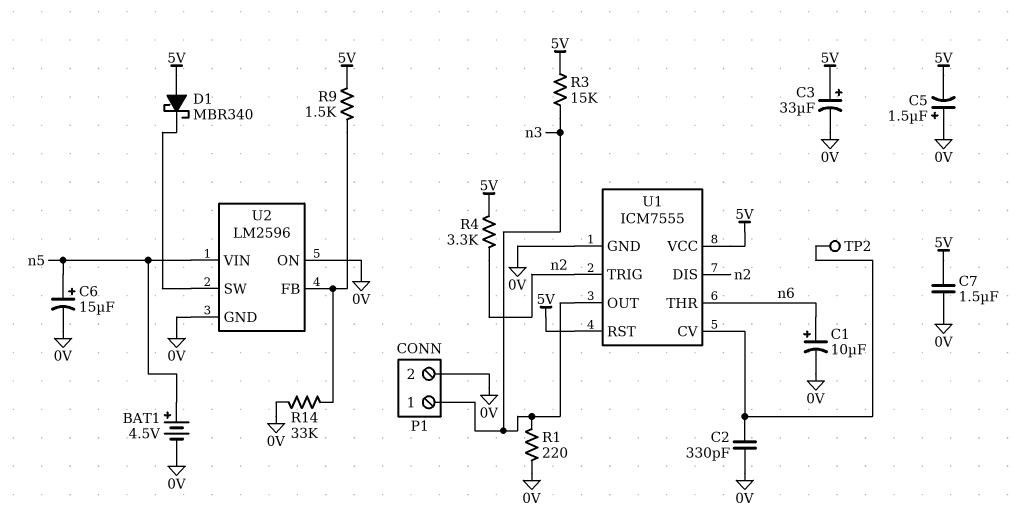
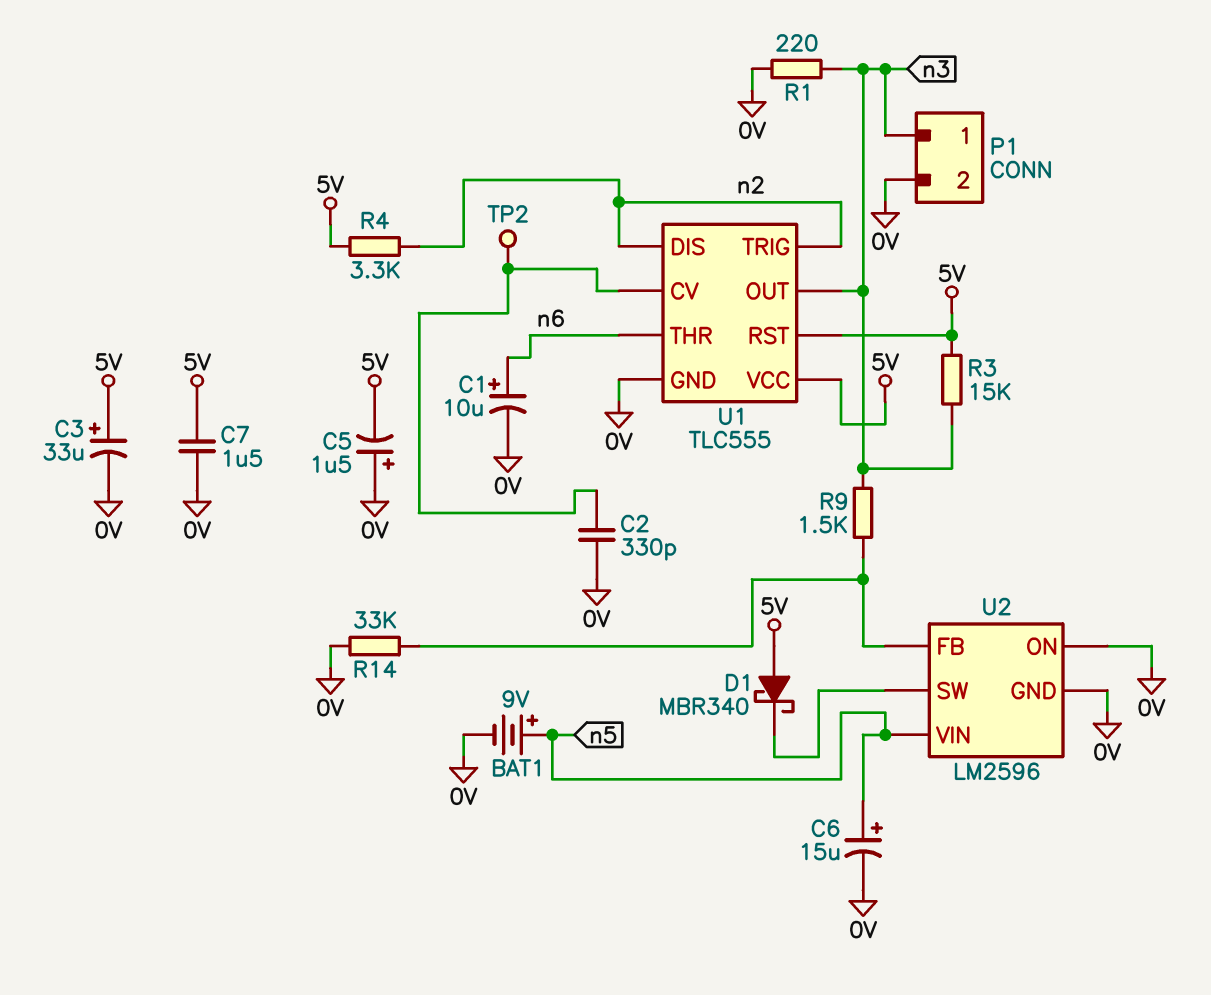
BAT1: 4.5V (plus n5, minus 0V) -> 9V (plus n5, minus 0V)
R9: 1.5k (5V, U2/FB) -> 1.5k (U2/FB, n3)
U1: ICM7555 -> TLC555

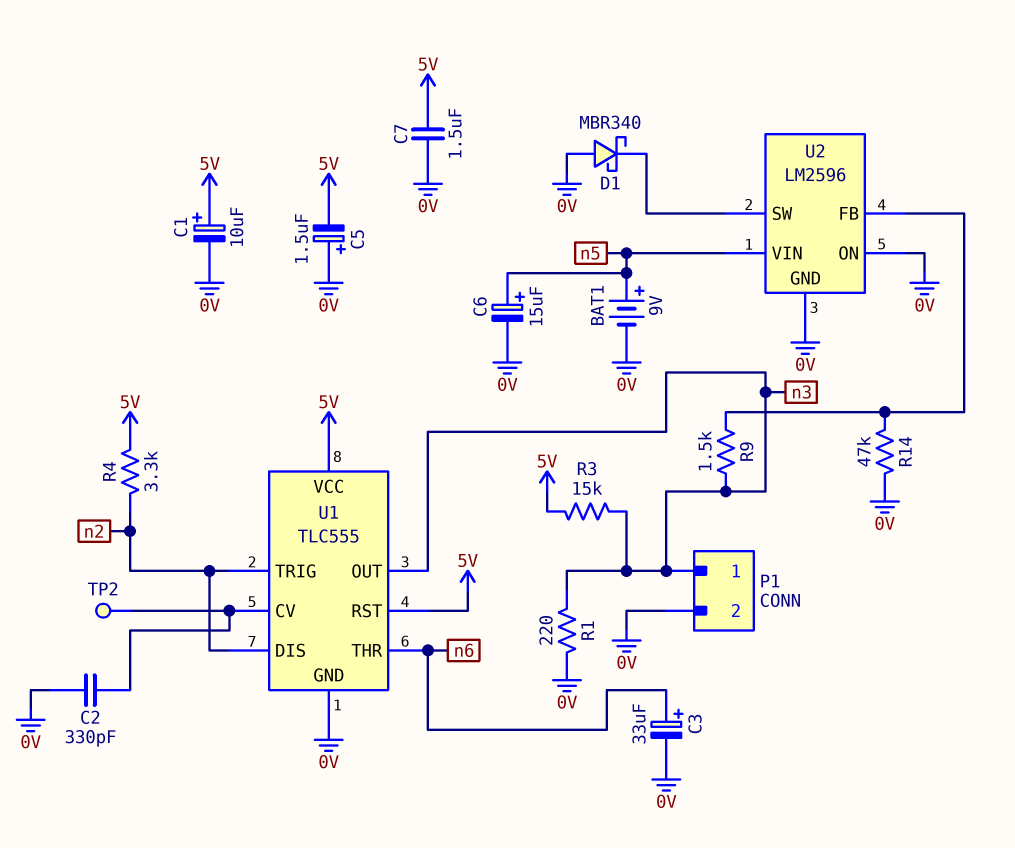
C1: 10uF (plus n6, minus 0V) -> 10uF (plus 5V, minus 0V)
C3: 33uF (plus 5V, minus 0V) -> 33uF (plus n6, minus 0V)
D1: schottky MBR340 (A 5V, K U2/SW) -> schottky MBR340 (A 0V, K U2/SW)
R14: 33k (0V, U2/FB) -> 47k (0V, U2/FB)

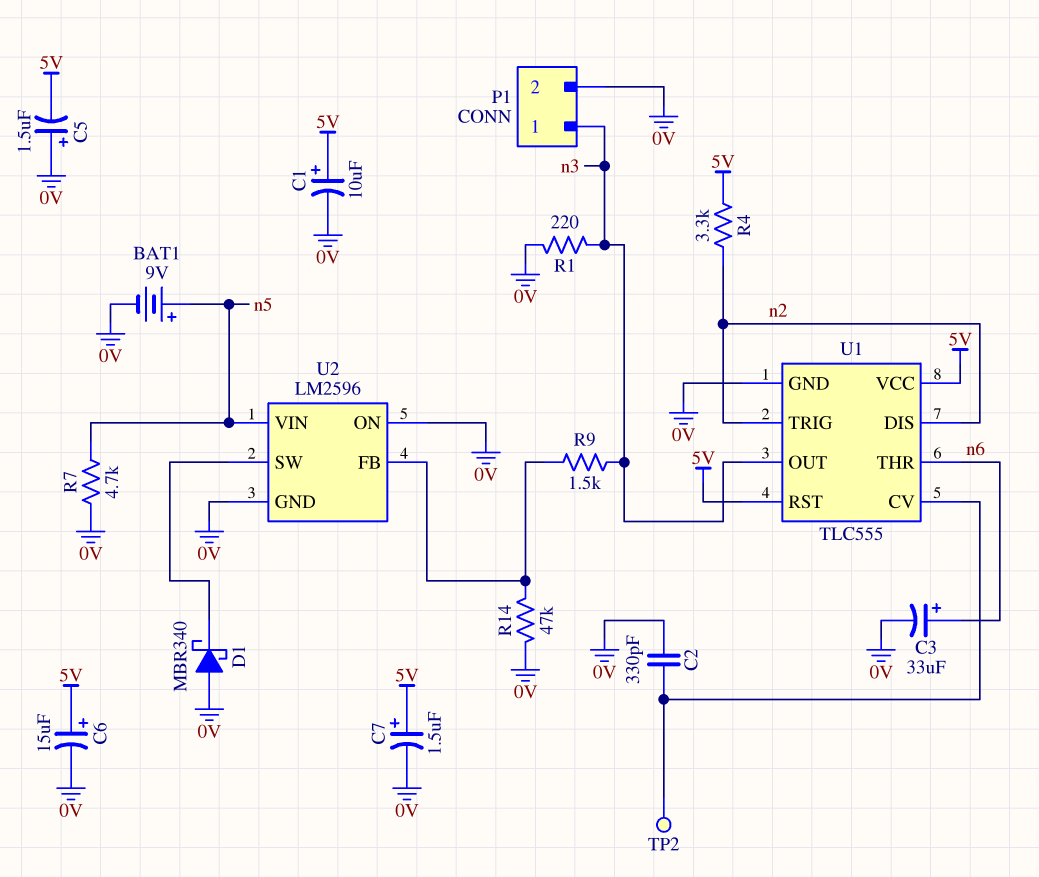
C6: 15uF (plus n5, minus 0V) -> 15uF (plus 5V, minus 0V)
C7: 1.5uF (0V, 5V) -> 1.5uF (plus 5V, minus 0V)
R3: 15k (5V, n3) -> none
R7: none -> 4.7k (0V, n5)

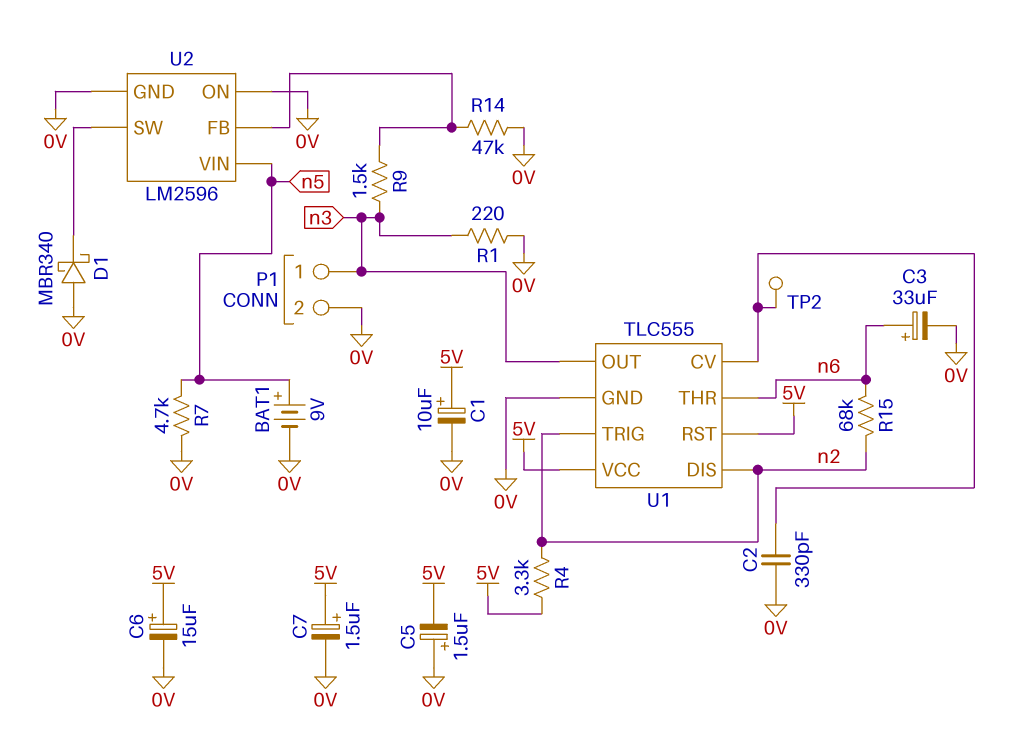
R15: none -> 68k (n2, n6)

